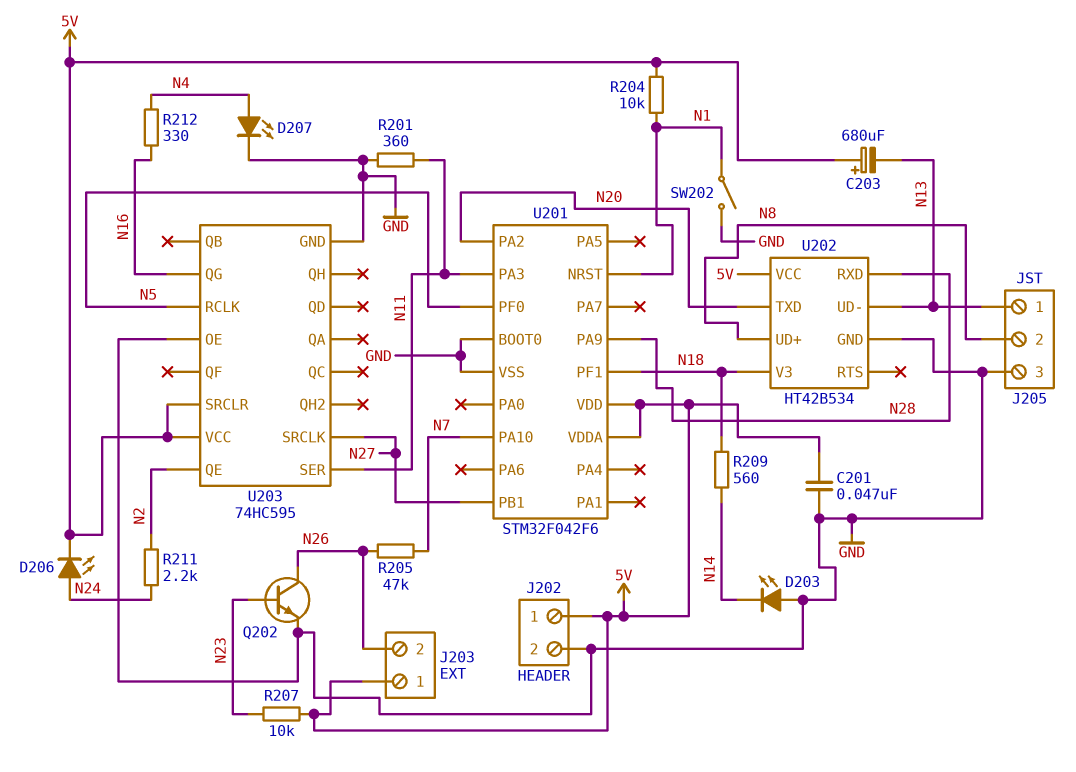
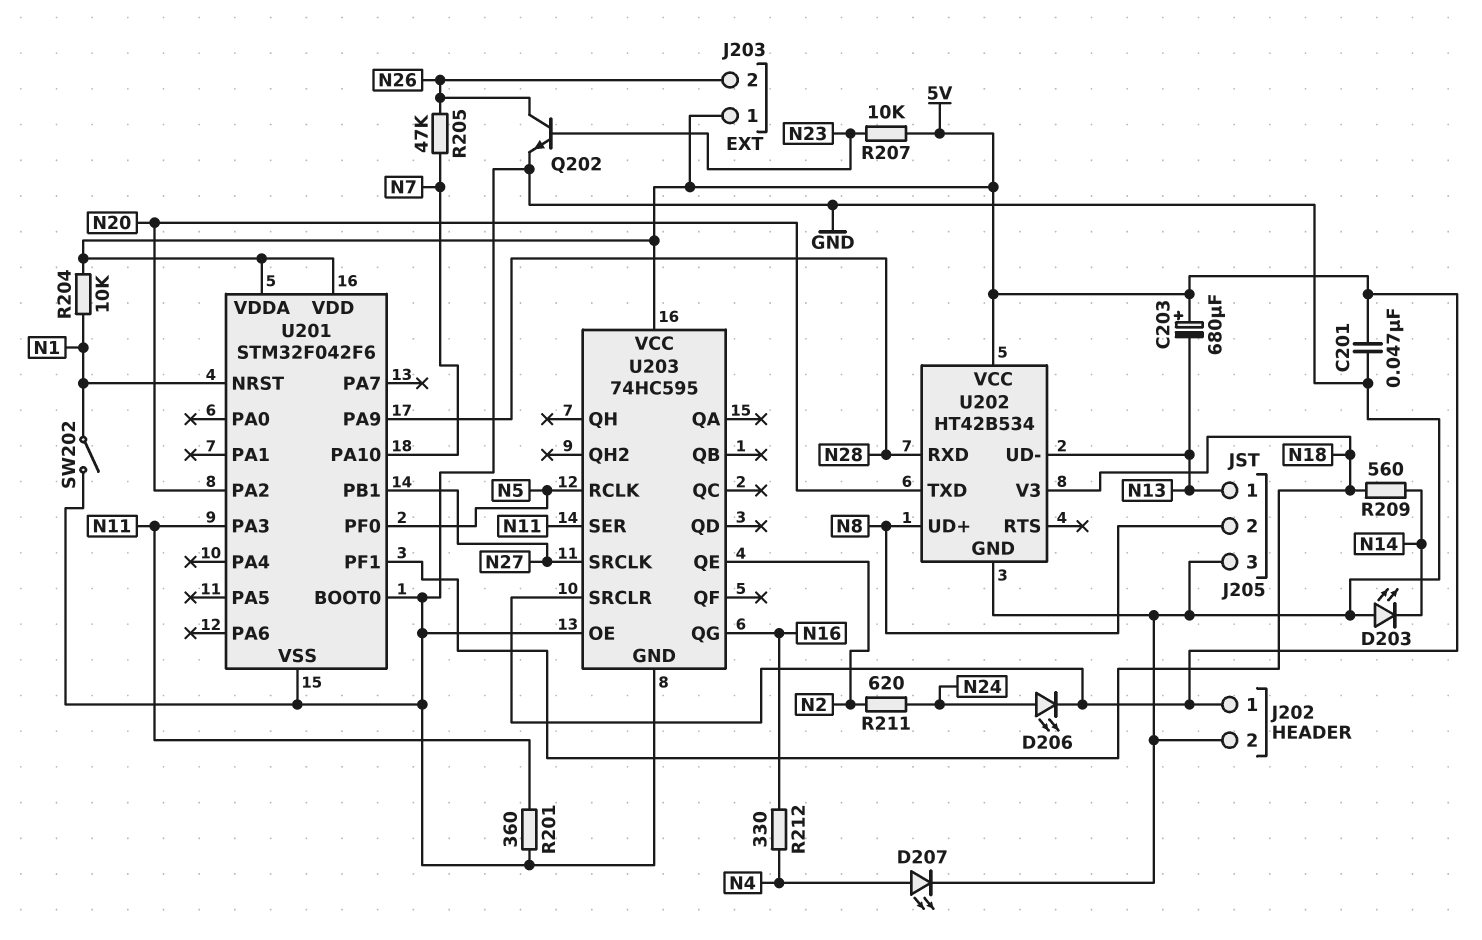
R211: 2.2k (N2, N24) -> 620 (N2, N24)

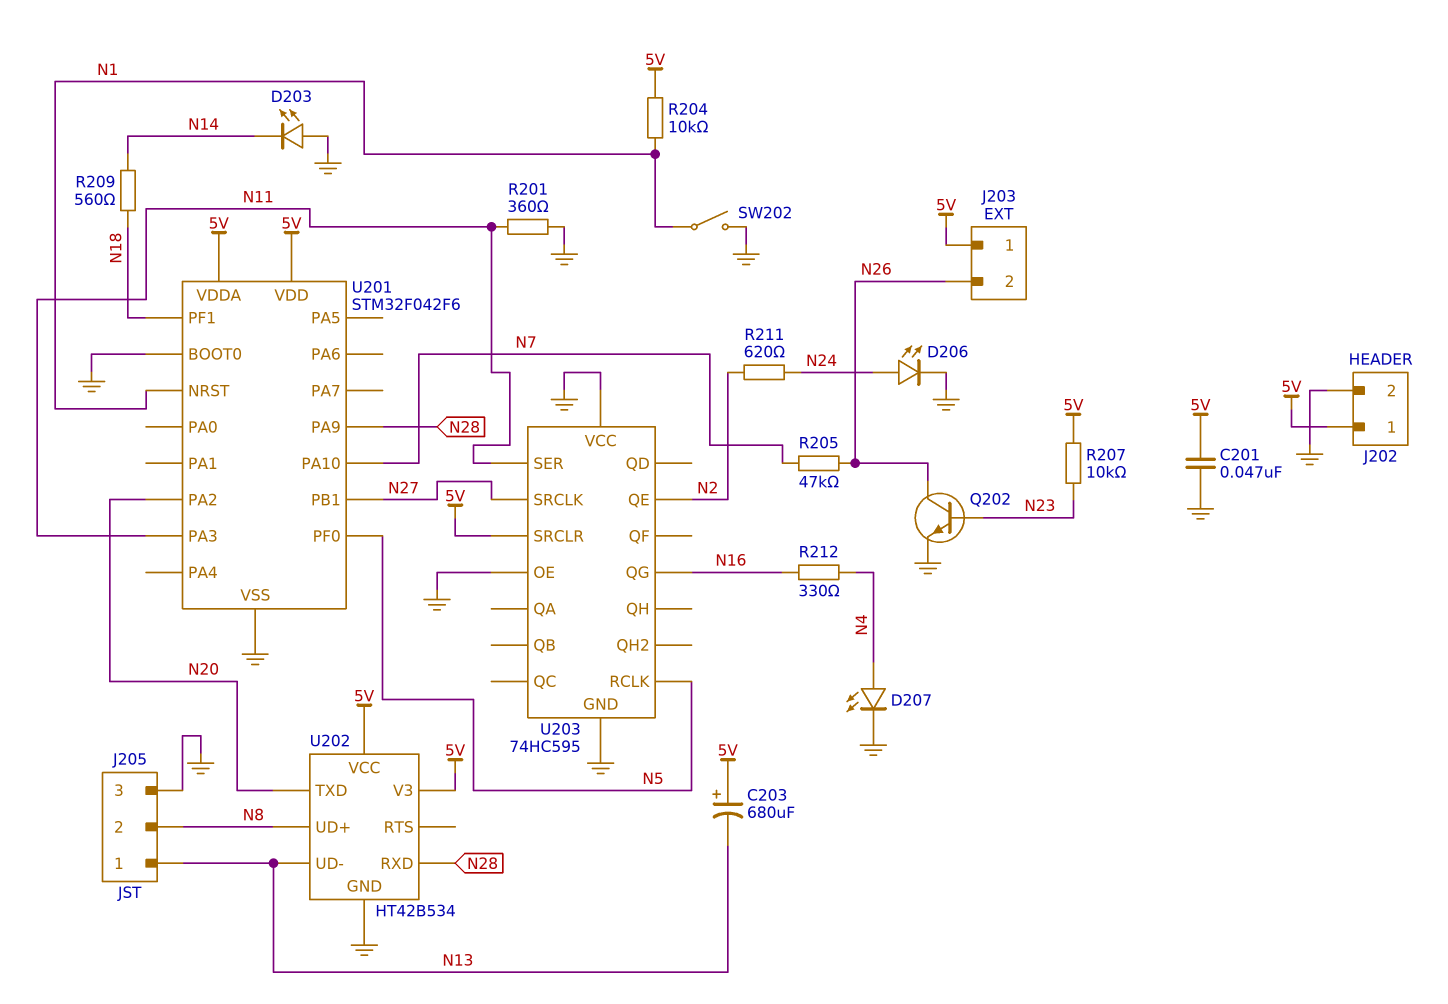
D206: LED (A N24, K 5V) -> LED (A N24, K GND)
U202 pin V3: N18 -> 5V
U203 pin VCC: 5V -> GND

